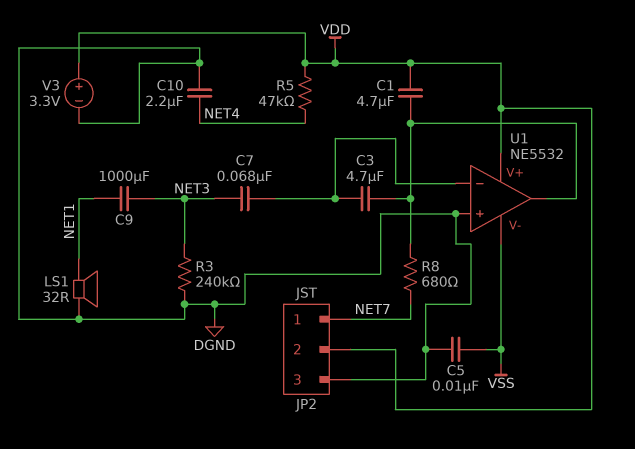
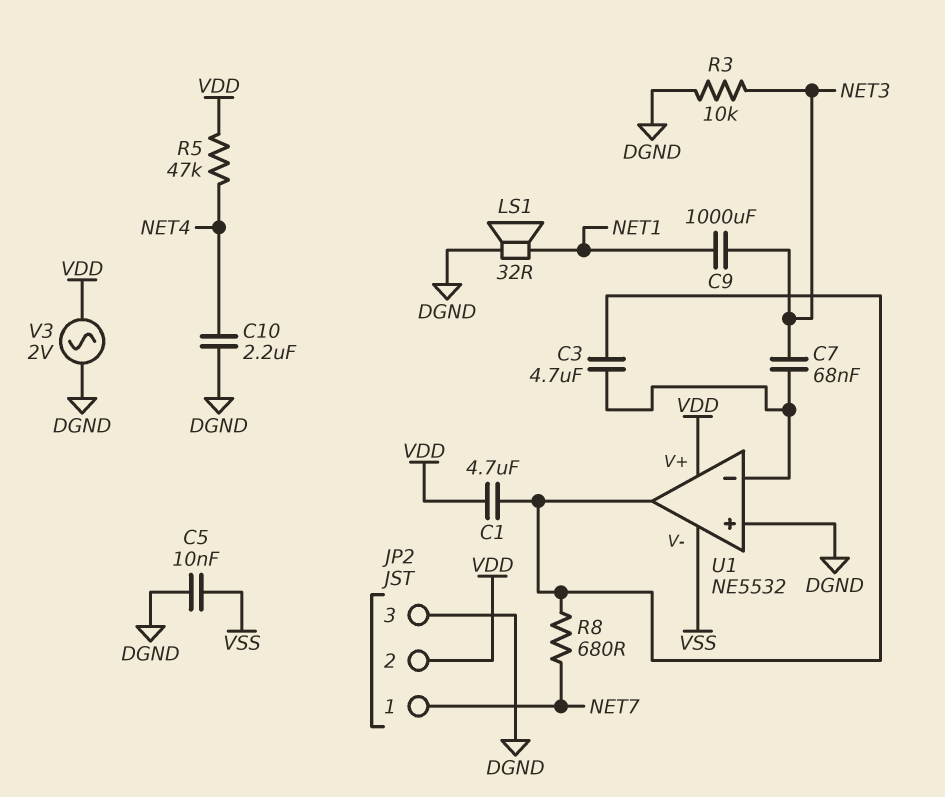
R3: 240k (DGND, NET3) -> 10k (DGND, NET3)
V3: 3.3V (plus VDD, minus DGND) -> AC 2V (DGND, VDD)

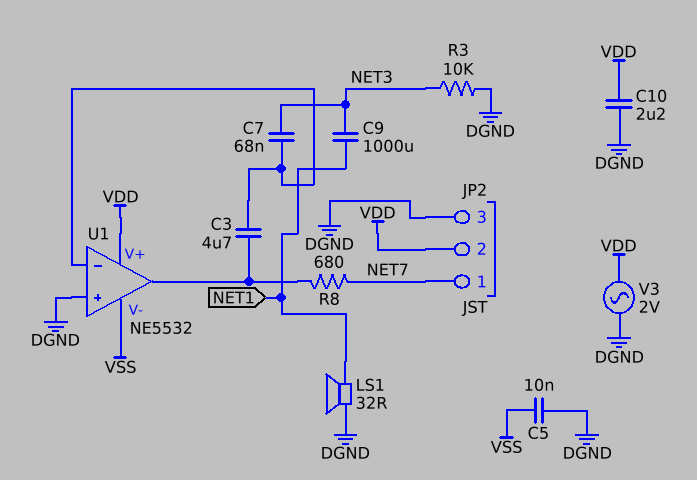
C1: 4.7uF (U1/out, VDD) -> none
C10: 2.2uF (DGND, NET4) -> 2.2uF (DGND, VDD)
R5: 47k (NET4, VDD) -> none

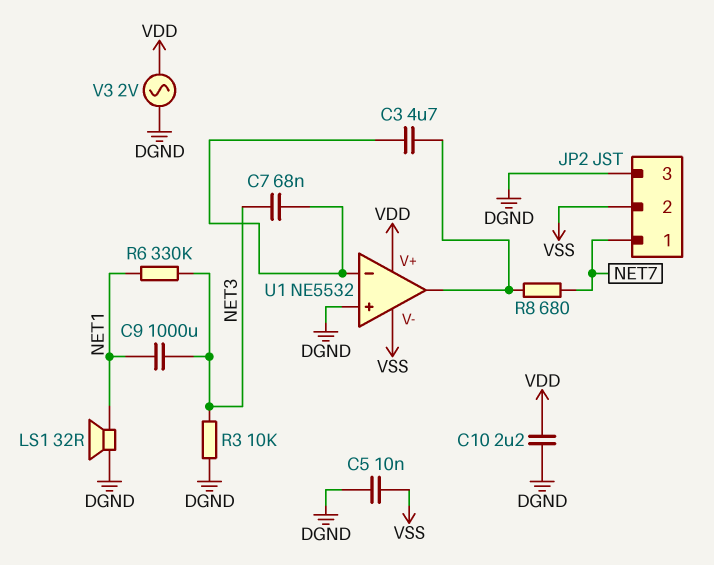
JP2 pin 2: VDD -> VSS
R6: none -> 330k (NET1, NET3)

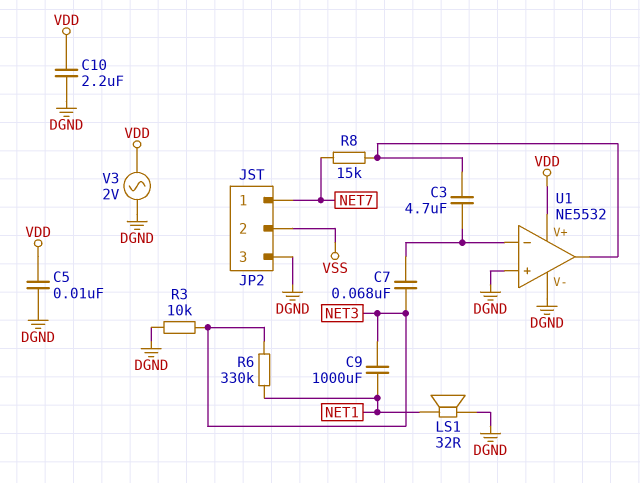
C5: 10nF (DGND, VSS) -> 10nF (DGND, VDD)
R8: 680 (NET7, U1/out) -> 15k (NET7, U1/out)
U1 pin V-: VSS -> DGND

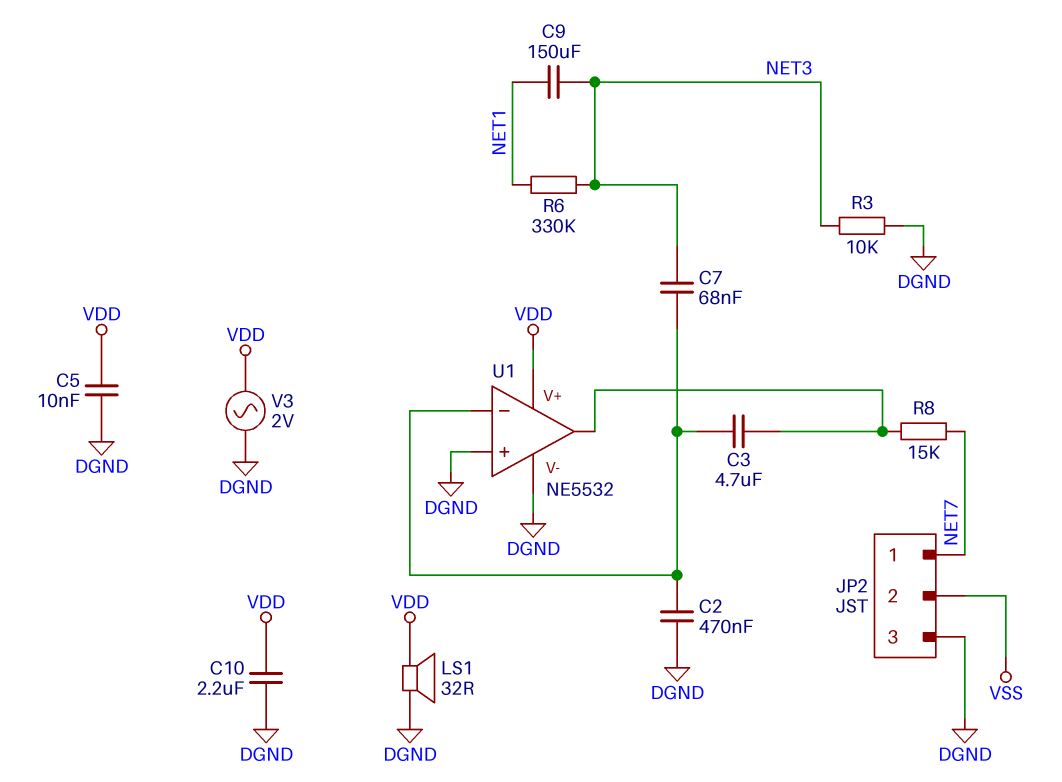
C2: none -> 470nF (DGND, U1/in-)
C9: 1000uF (NET1, NET3) -> 150uF (NET1, NET3)
LS1: speaker 32R (DGND, NET1) -> speaker 32R (DGND, VDD)

